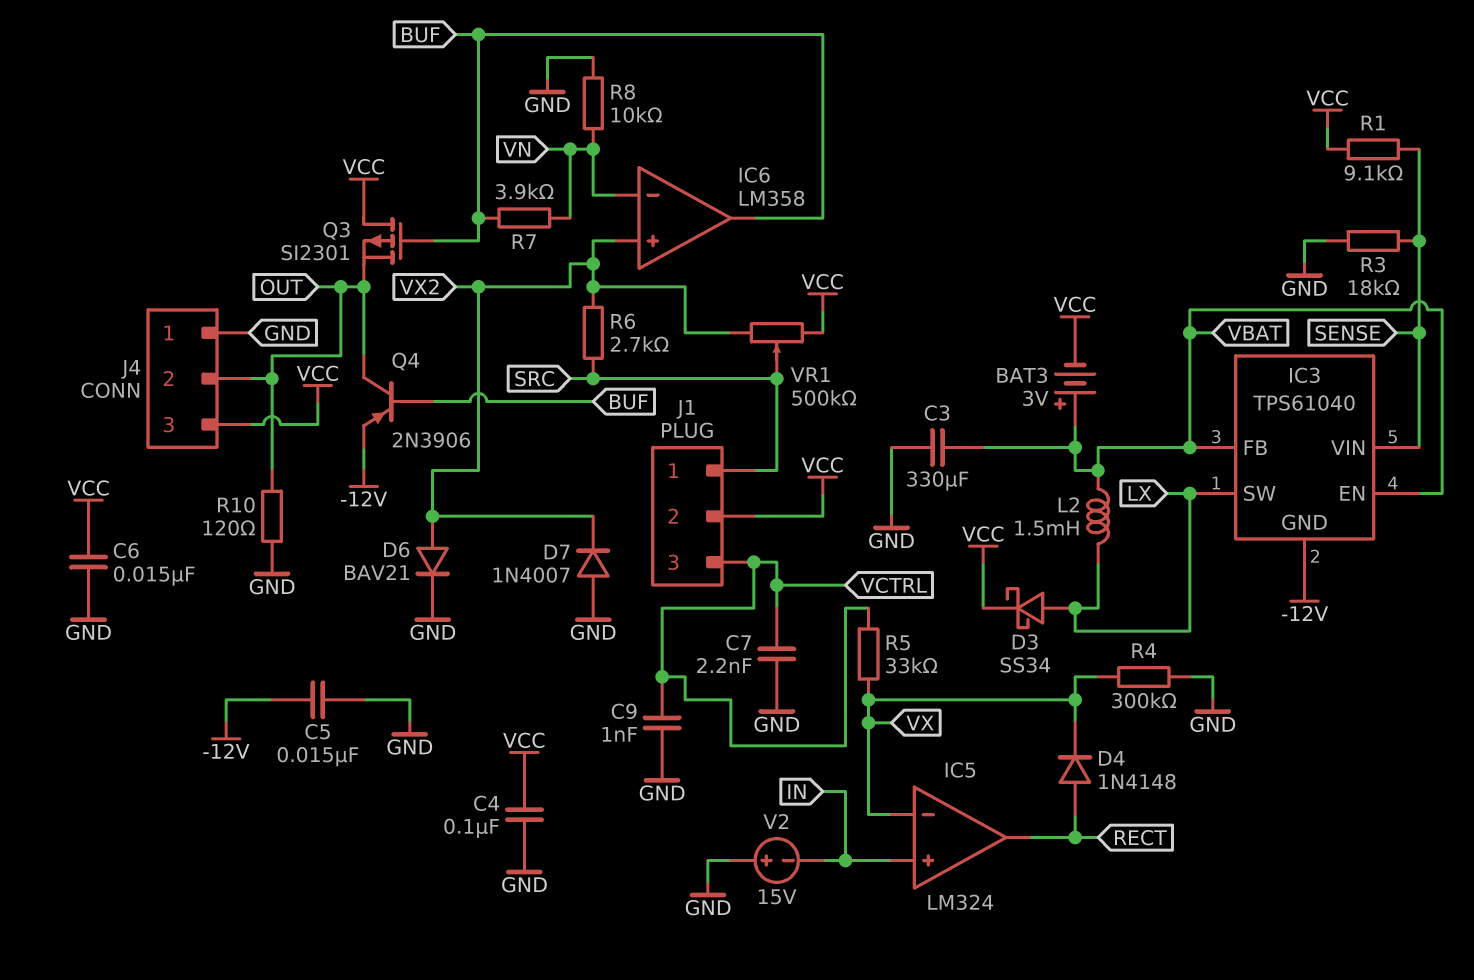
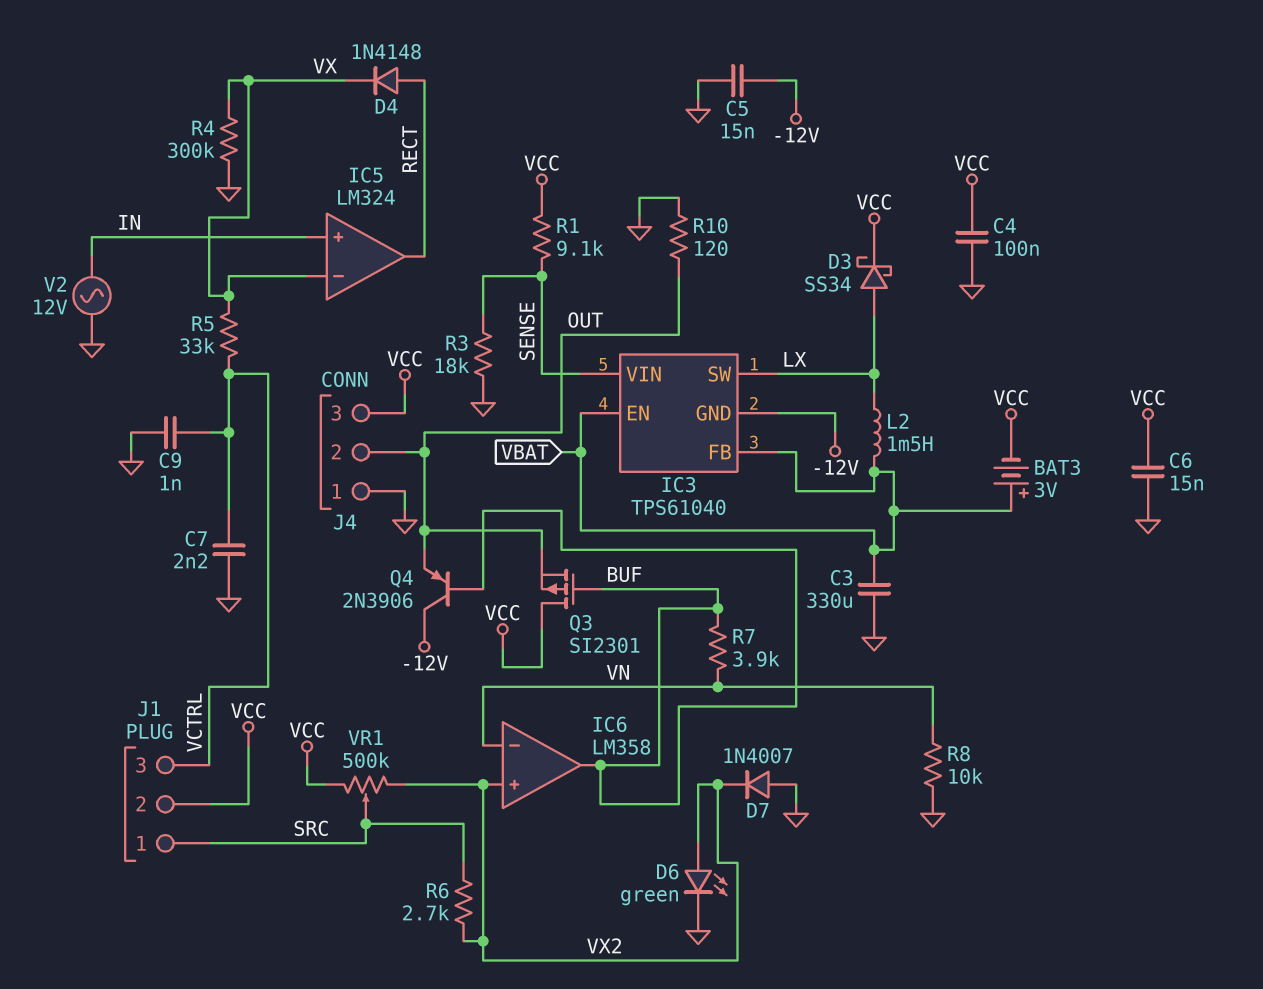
D6: diode BAV21 (A VX2, K GND) -> LED green (A VX2, K GND)
Q4: PNP 2N3906 (B BUF, C OUT, E -12V) -> PNP 2N3906 (B BUF, C -12V, E OUT)
V2: 15V (plus GND, minus IN) -> AC 12V (GND, IN)

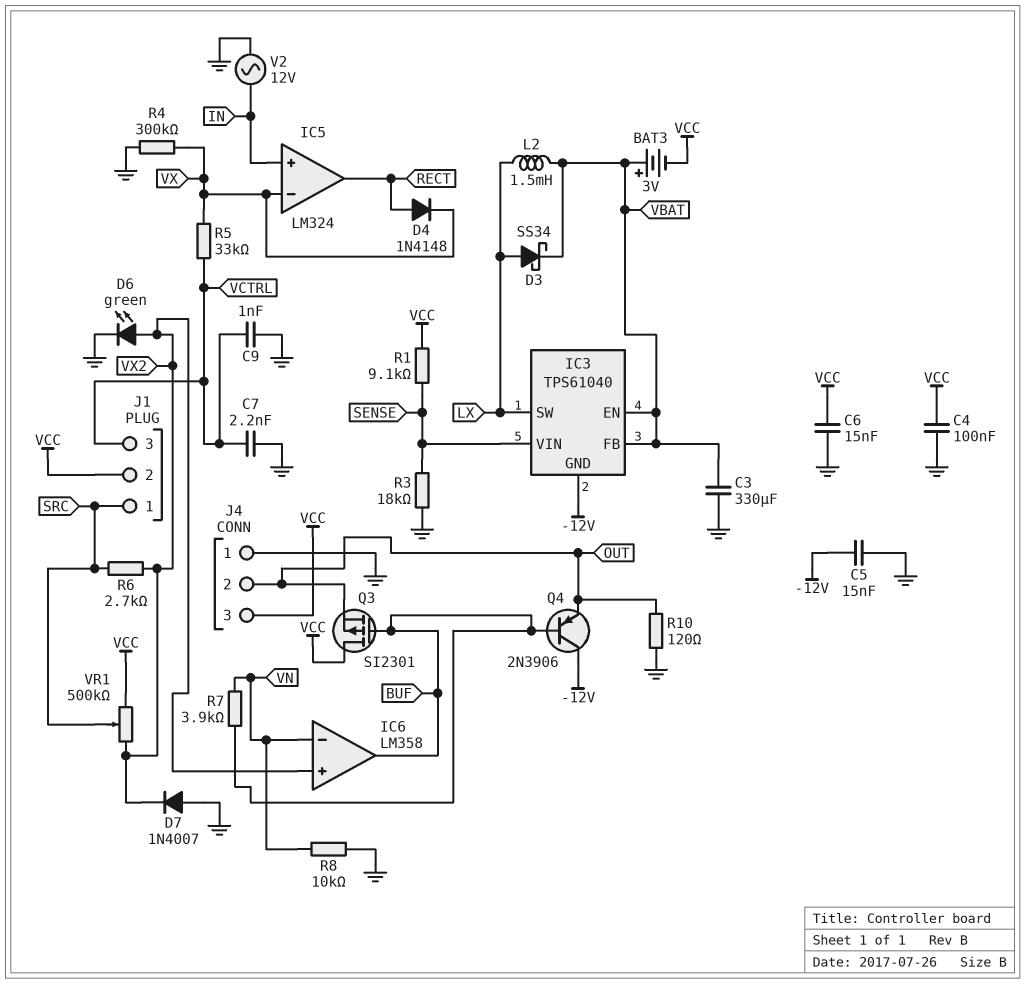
D3: schottky SS34 (A LX, K VCC) -> schottky SS34 (A LX, K VBAT)

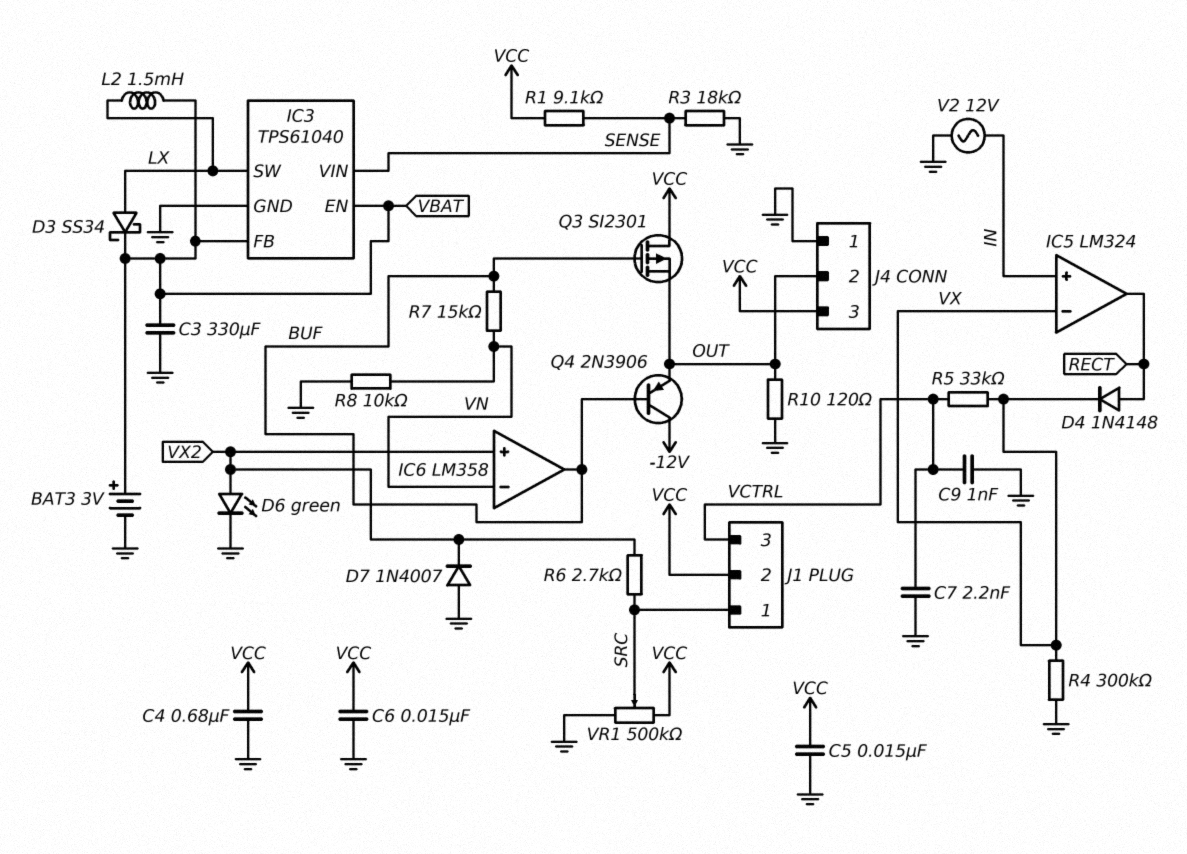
BAT3: 3V (plus VBAT, minus VCC) -> 3V (plus VBAT, minus GND)
C4: 100nF (GND, VCC) -> 680nF (GND, VCC)
C5: 15nF (-12V, GND) -> 15nF (GND, VCC)
IC3 pin GND: -12V -> GND
R7: 3.9k (BUF, VN) -> 15k (BUF, VN)
VR1: 500k (VCC, VX2, wiper SRC) -> 500k (GND, VCC, wiper SRC)

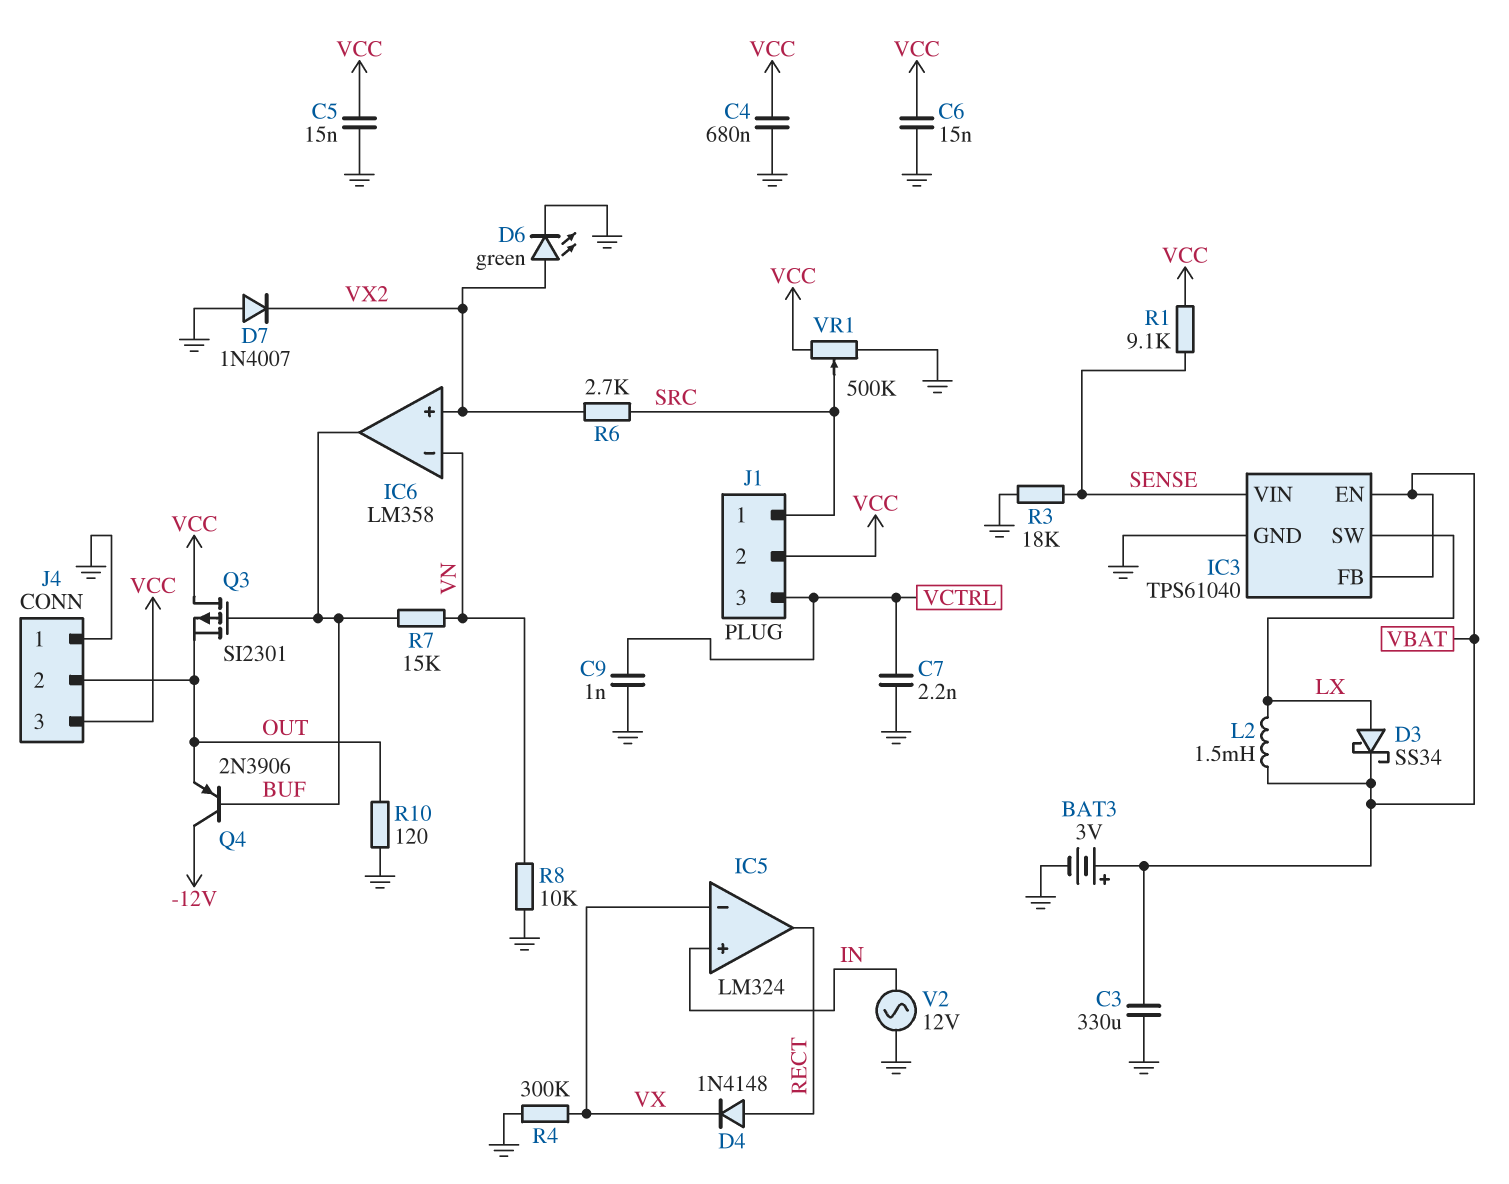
R5: 33k (VCTRL, VX) -> none

